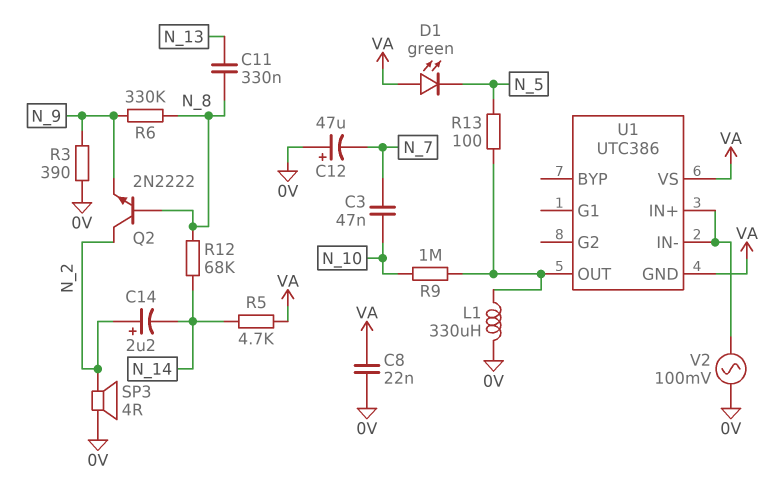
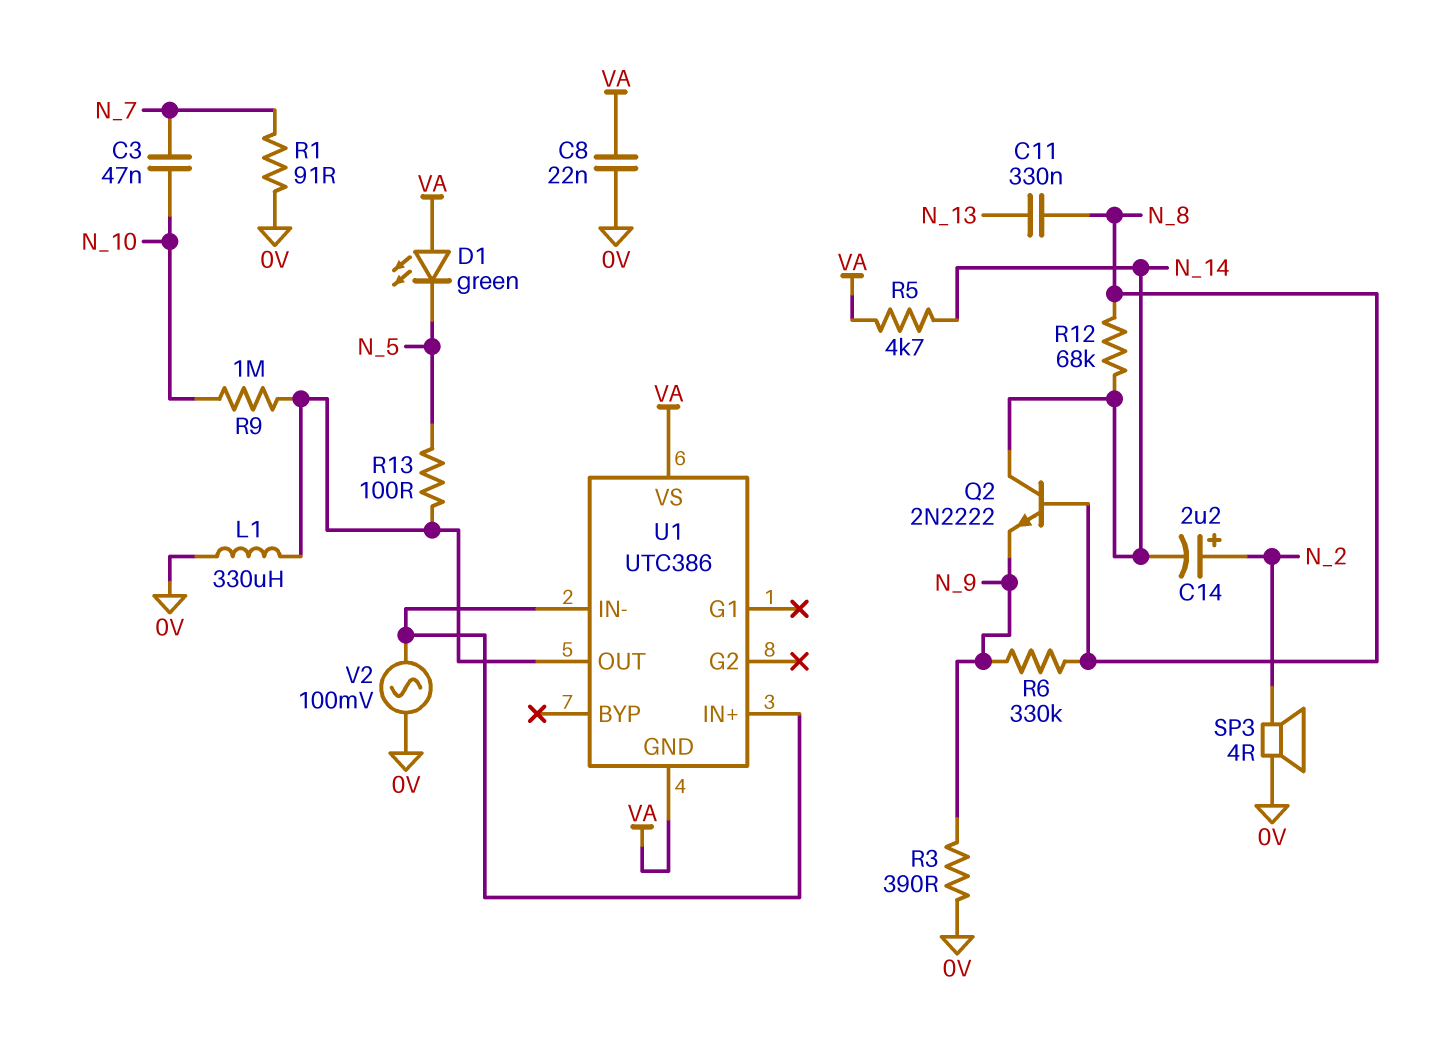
C12: 47uF (plus 0V, minus N_7) -> none
Q2: NPN 2N2222 (B N_8, C N_2, E N_9) -> NPN 2N2222 (B N_8, C N_14, E N_9)
R1: none -> 91 (0V, N_7)

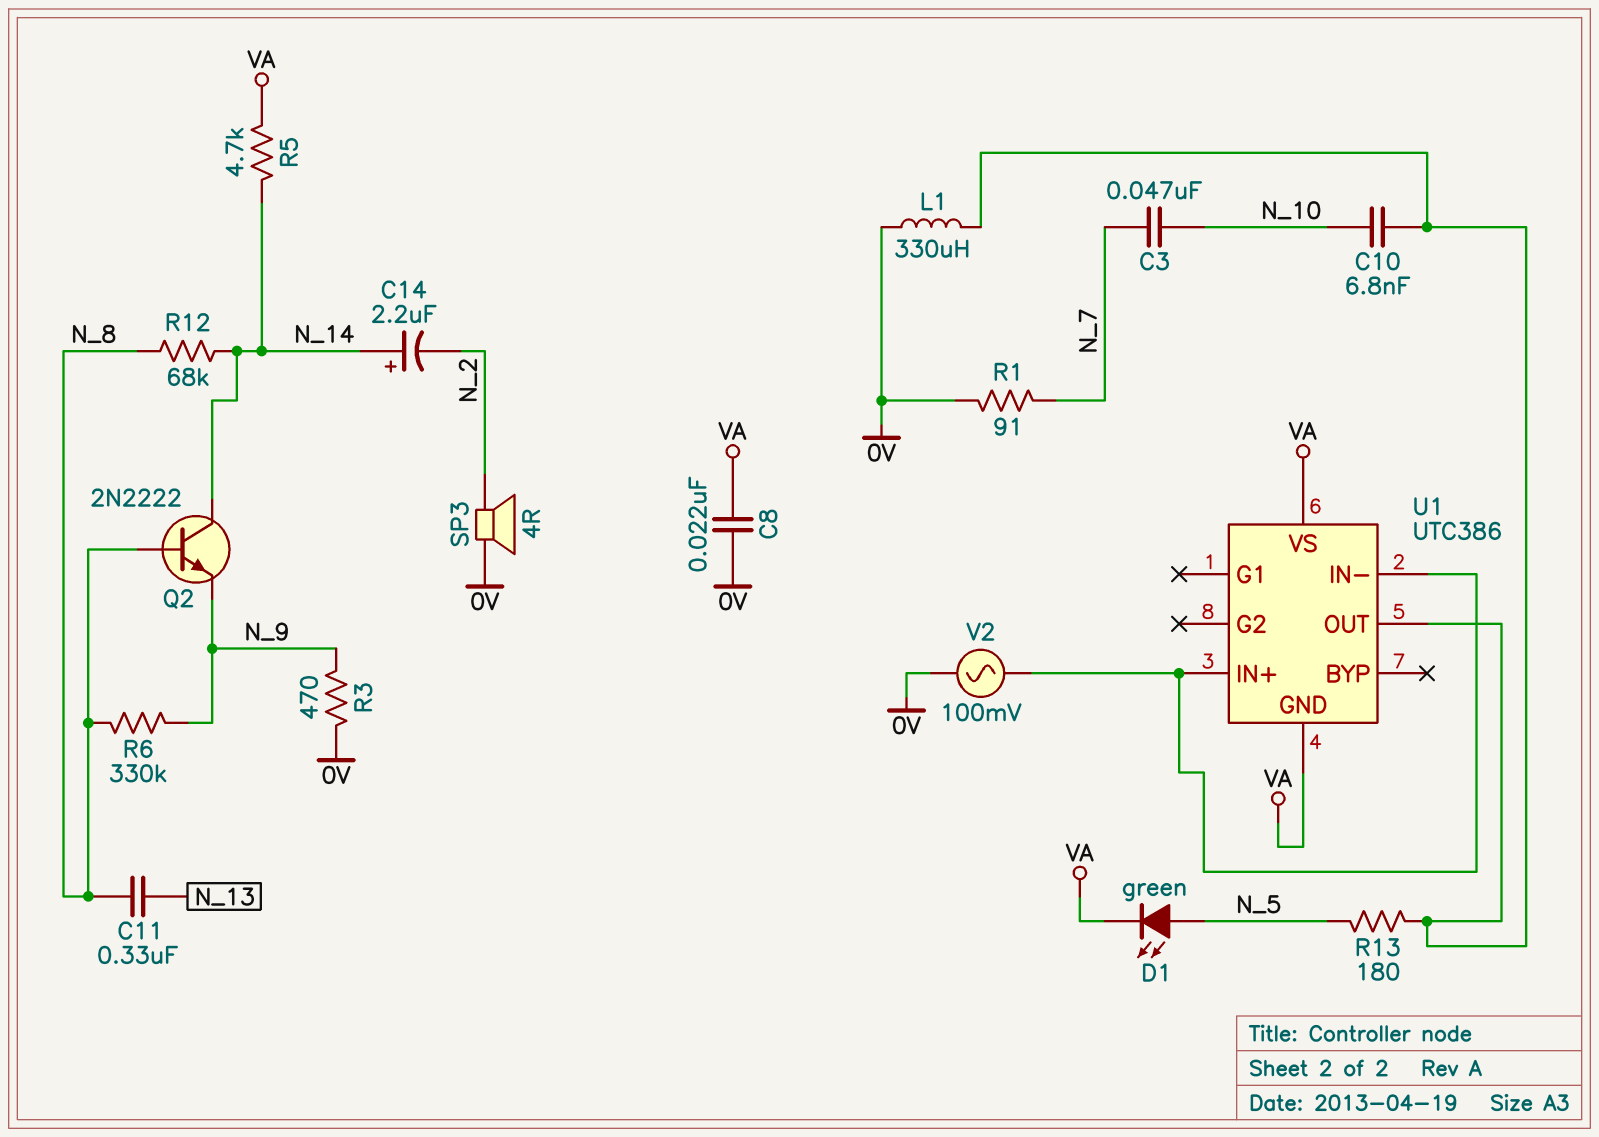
C10: none -> 6.8nF (N_10, U1/OUT)
C14: 2.2uF (plus N_2, minus N_14) -> 2.2uF (plus N_14, minus N_2)
D1: LED green (A VA, K N_5) -> LED green (A N_5, K VA)
R3: 390 (0V, N_9) -> 470 (0V, N_9)
R9: 1M (N_10, U1/OUT) -> none
R13: 100 (N_5, U1/OUT) -> 180 (N_5, U1/OUT)

